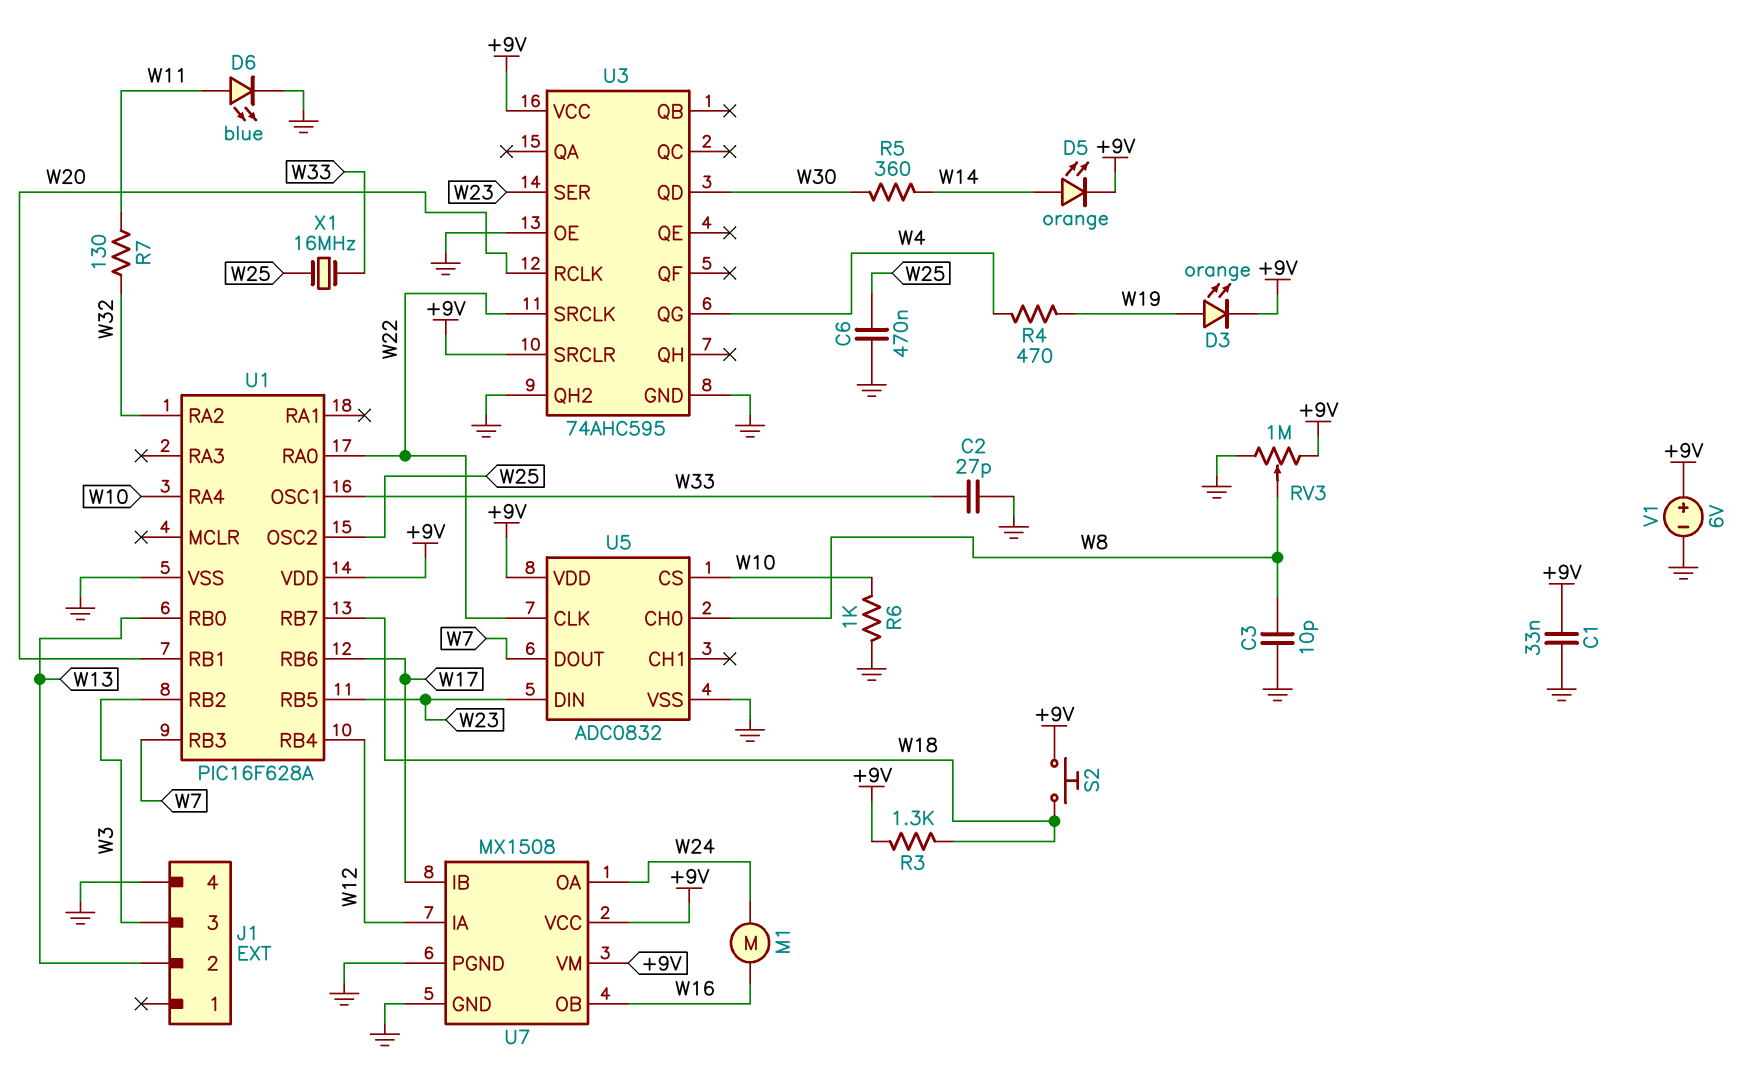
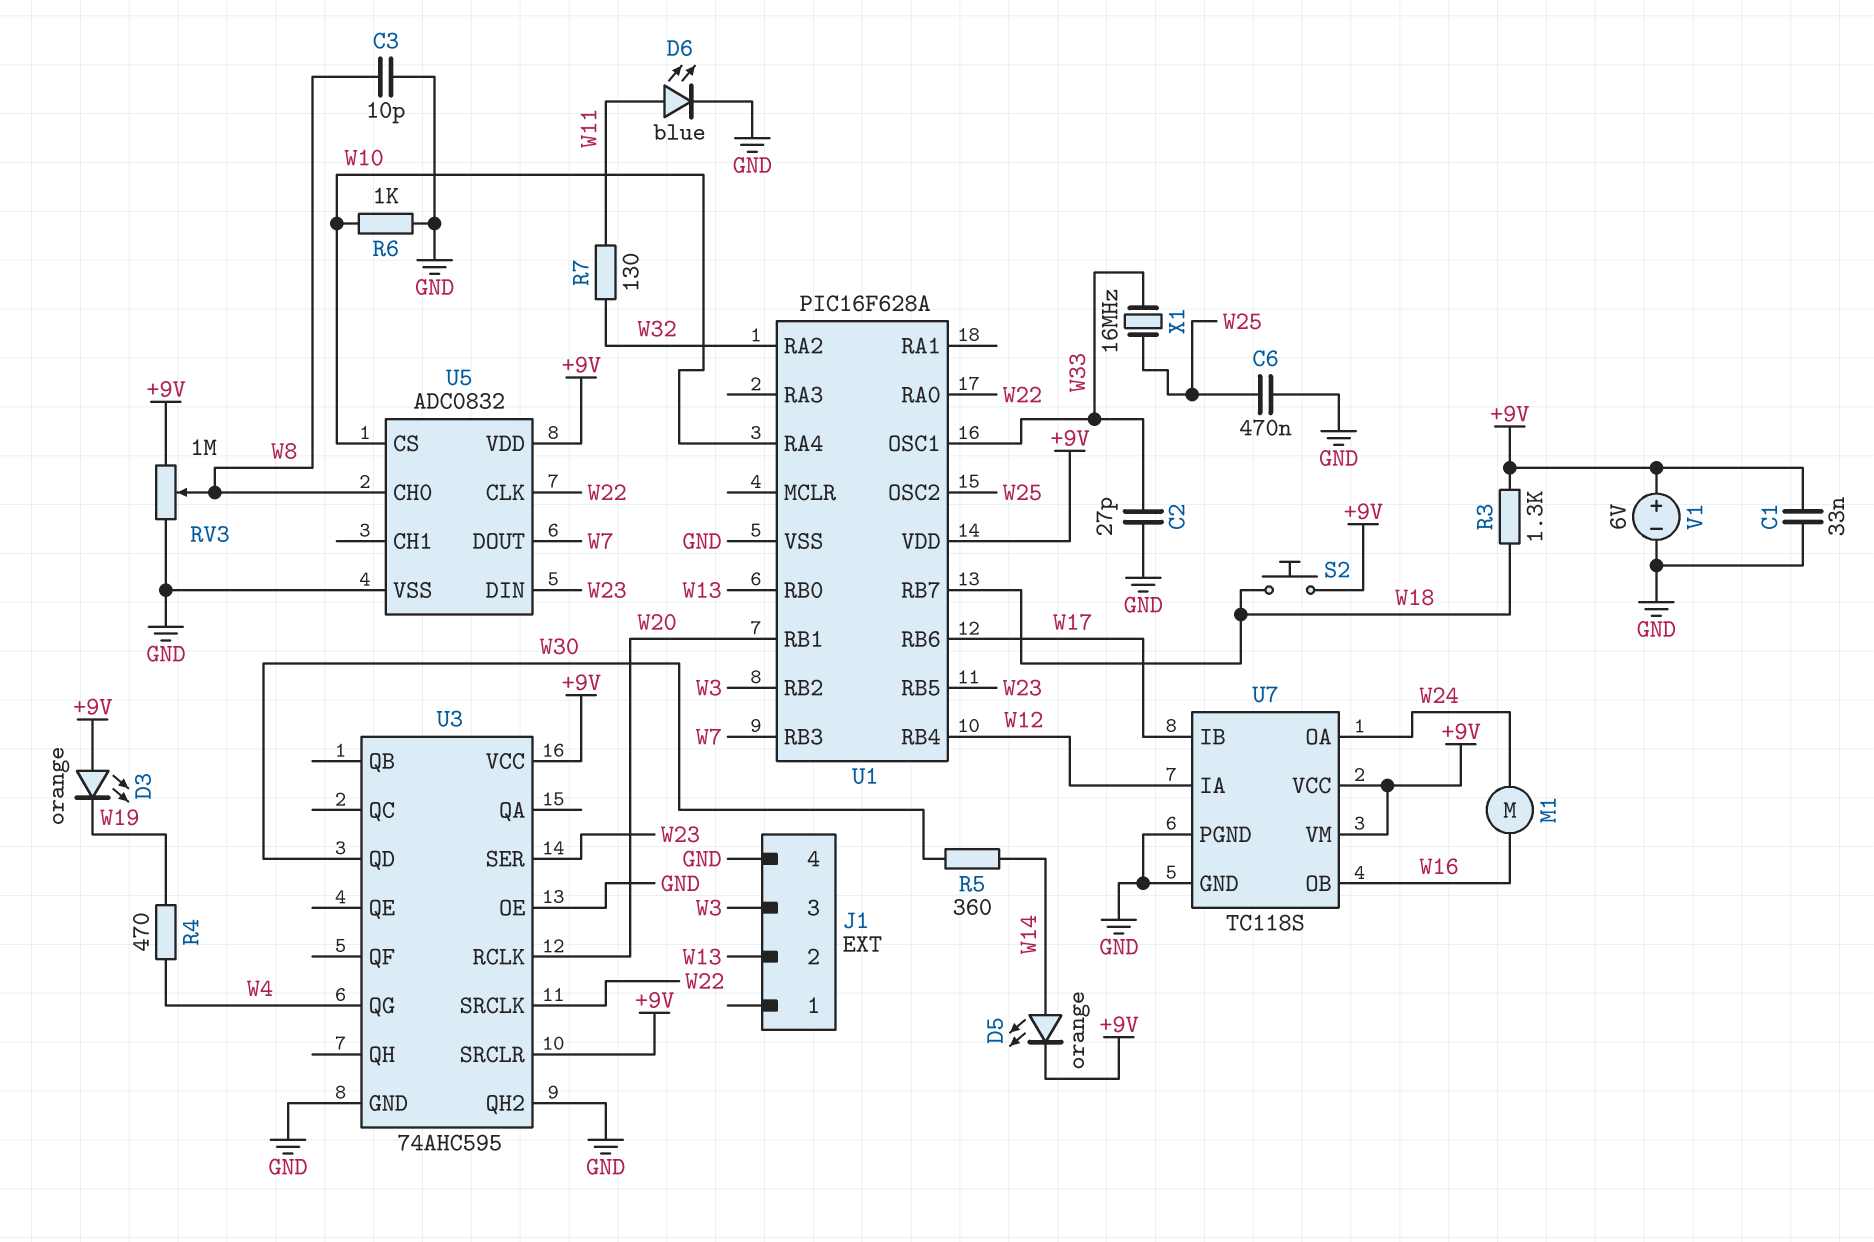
D3: LED orange (A W19, K +9V) -> LED orange (A +9V, K W19)
U7: MX1508 -> TC118S

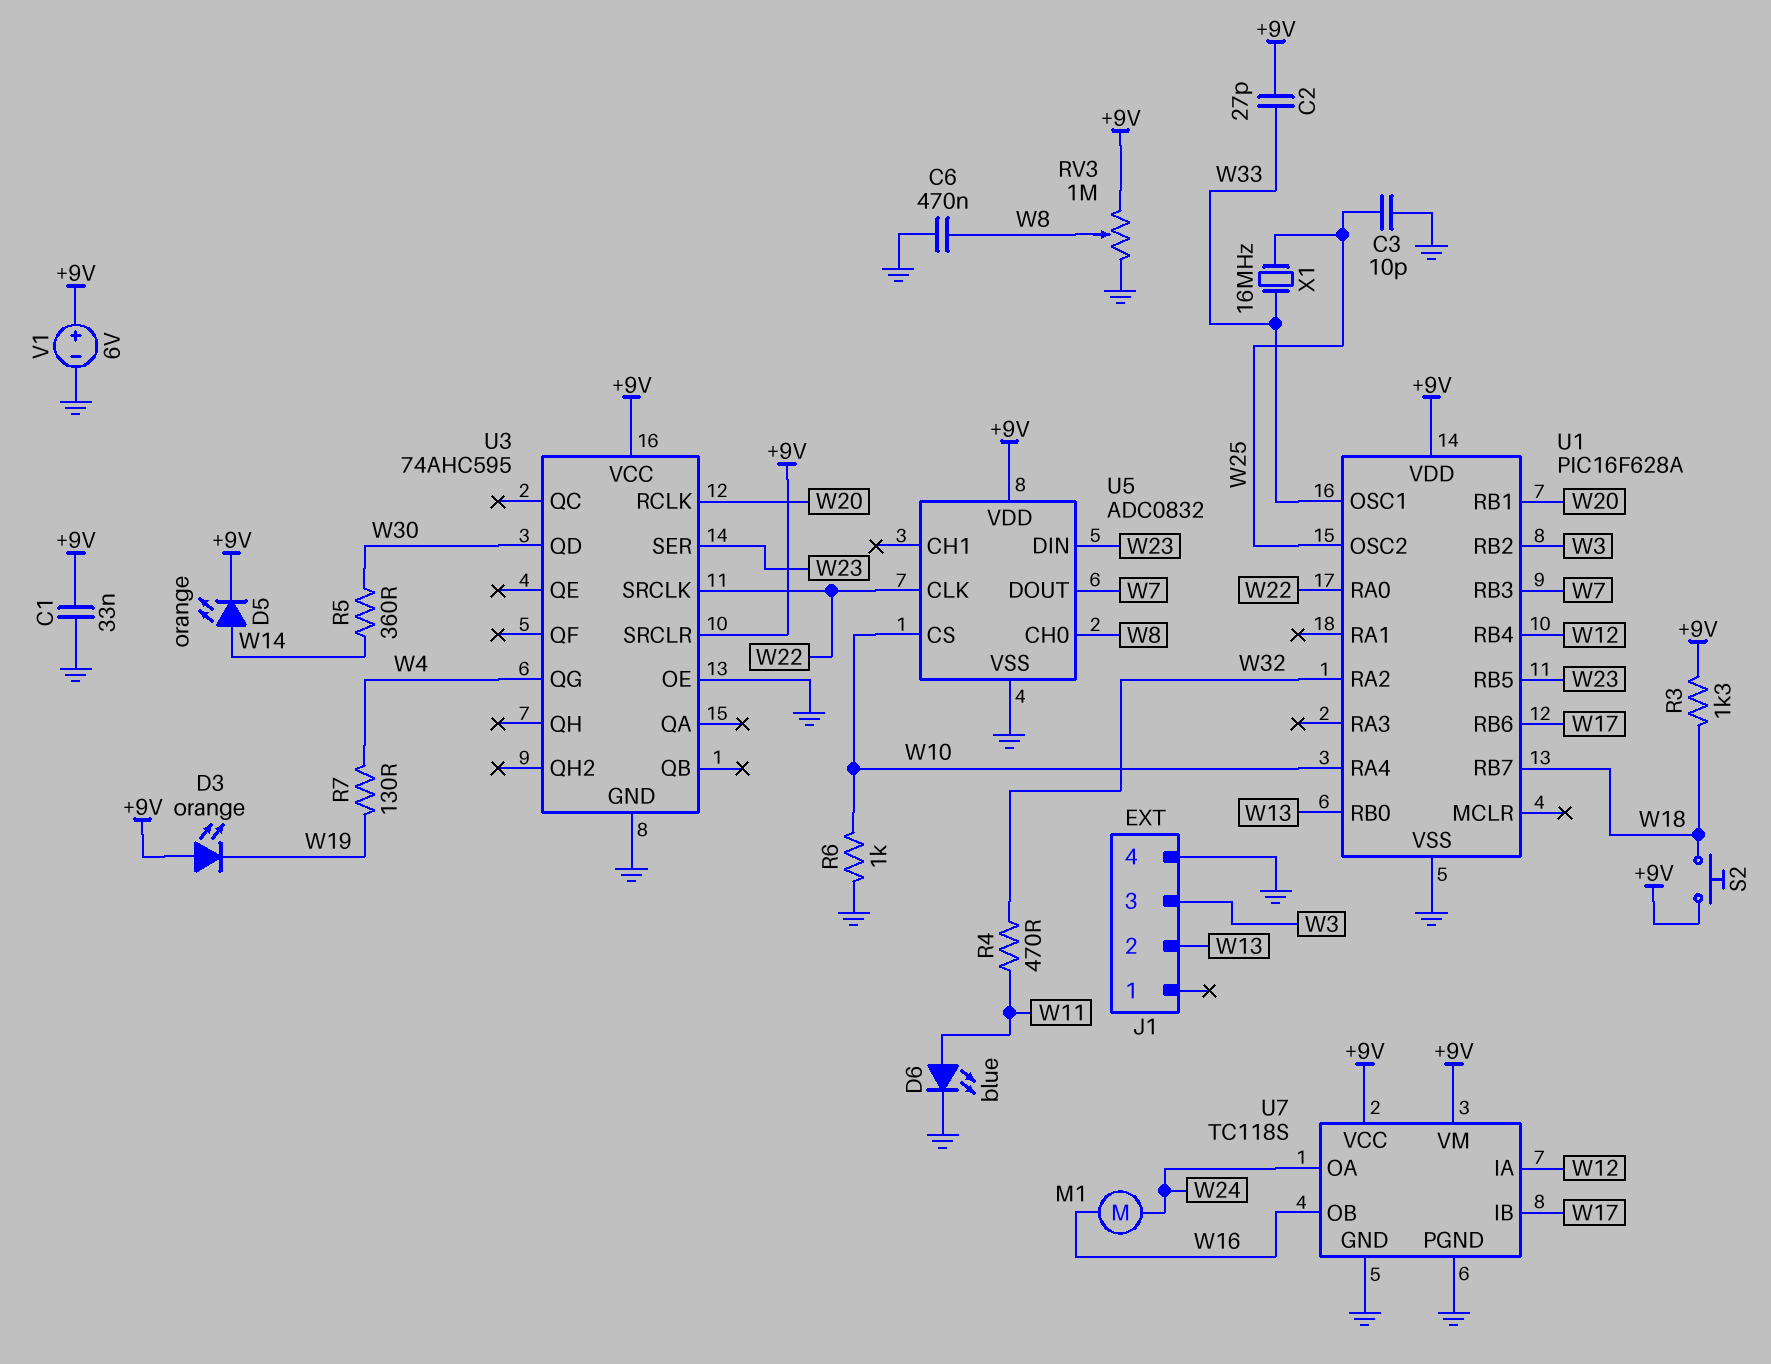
C2: 27pF (GND, W33) -> 27pF (+9V, W33)
C3: 10pF (GND, W8) -> 10pF (GND, W25)
C6: 470nF (GND, W25) -> 470nF (GND, W8)
R4: 470 (W4, W19) -> 470 (W11, W32)
R7: 130 (W11, W32) -> 130 (W4, W19)
U3 pin QH2: GND -> none

